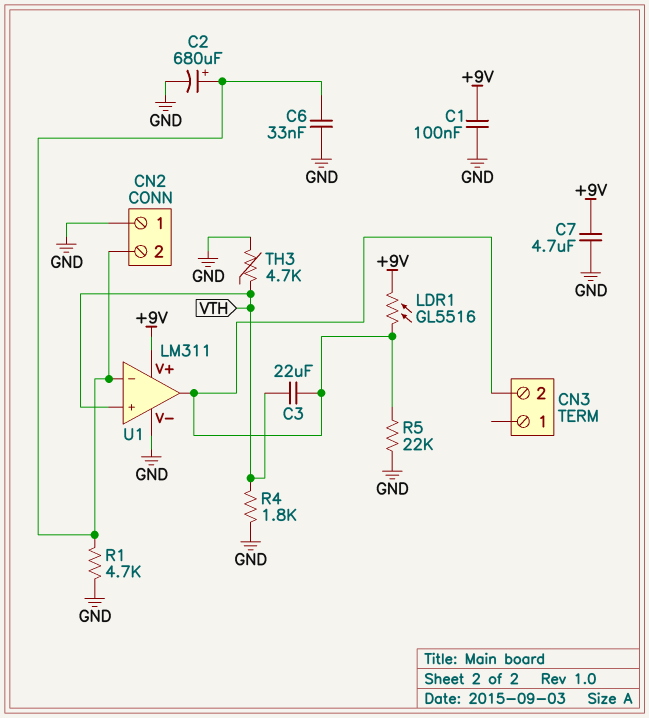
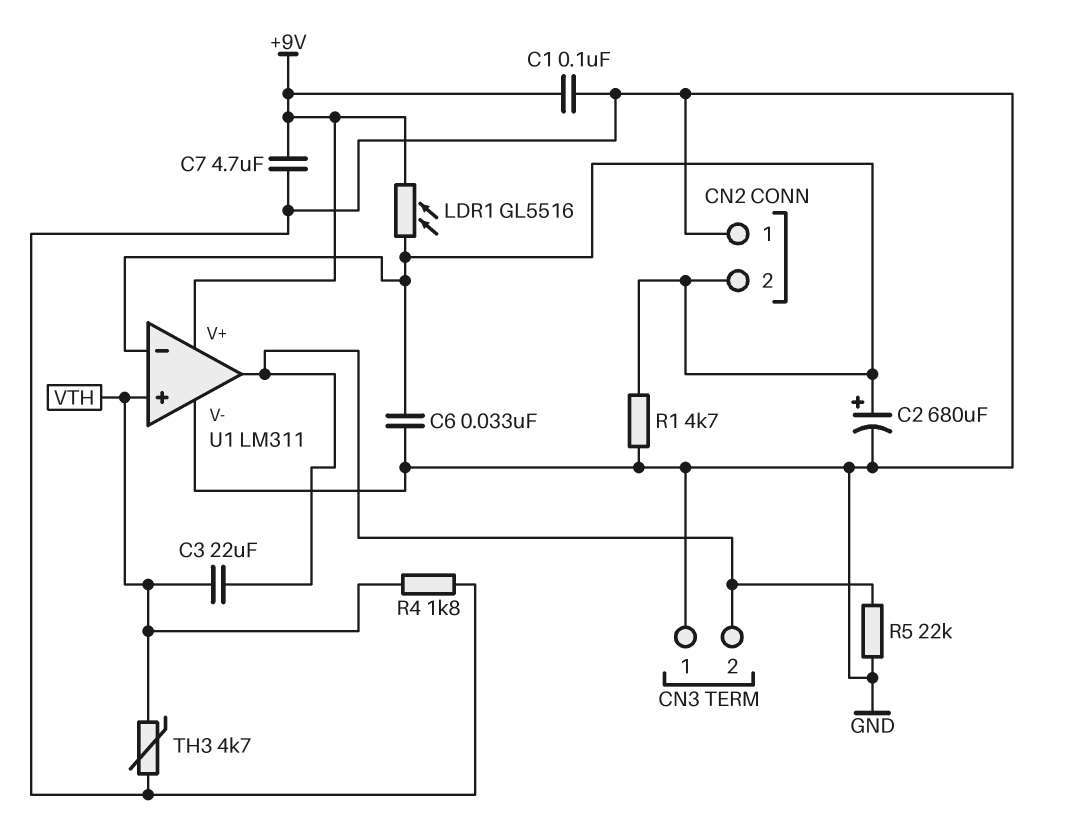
CN3 pin 1: none -> GND
LDR1: GL5516 (+9V, CN3/2) -> GL5516 (+9V, CN2/2)

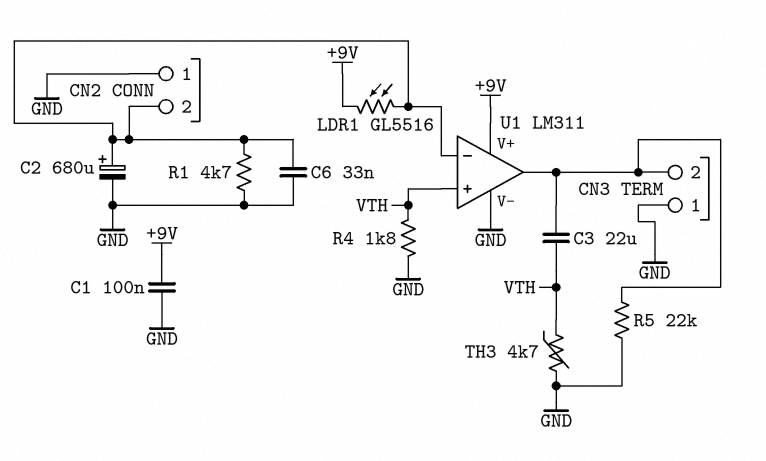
C7: 4.7uF (+9V, GND) -> none

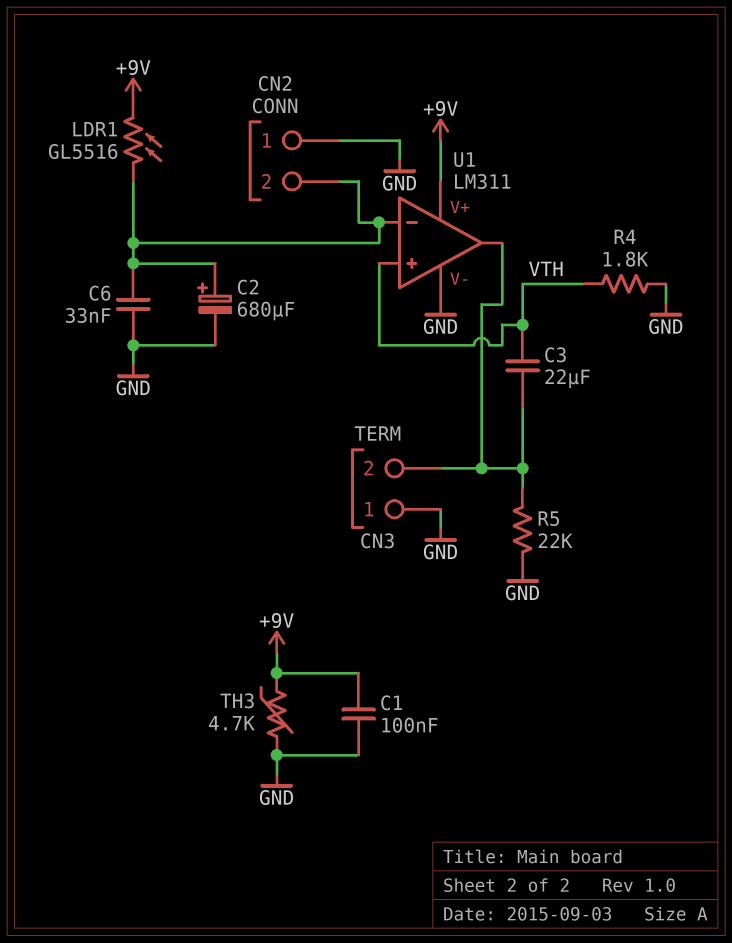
R1: 4.7k (CN2/2, GND) -> none
TH3: 4.7k (GND, VTH) -> 4.7k (+9V, GND)

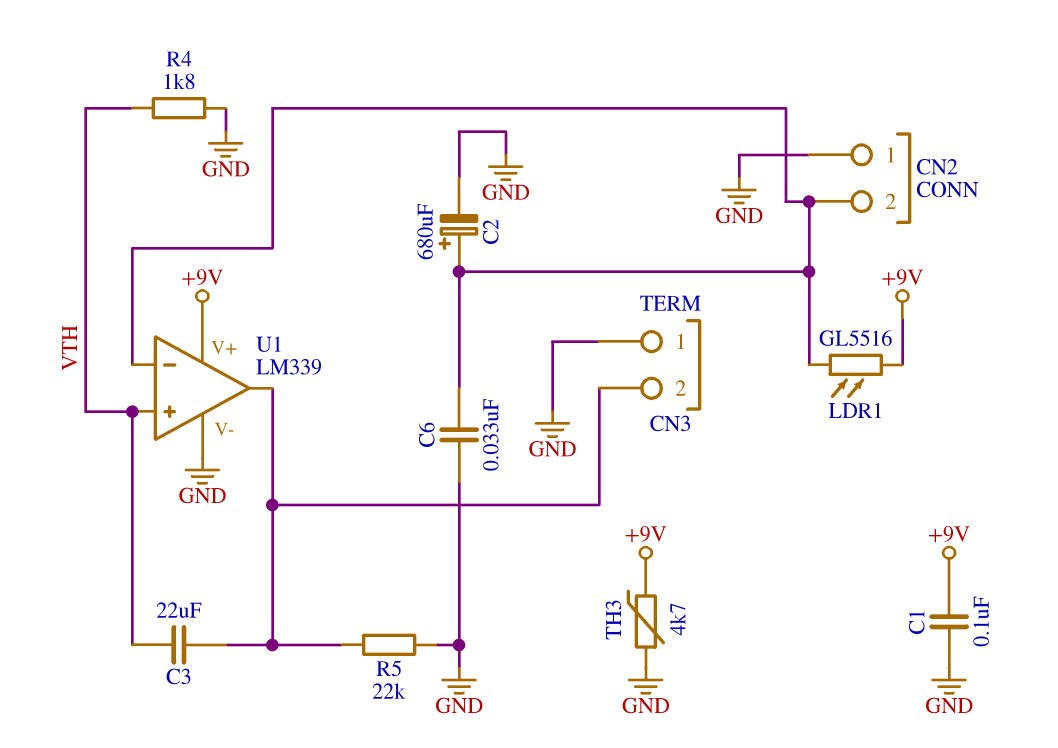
U1: LM311 -> LM339

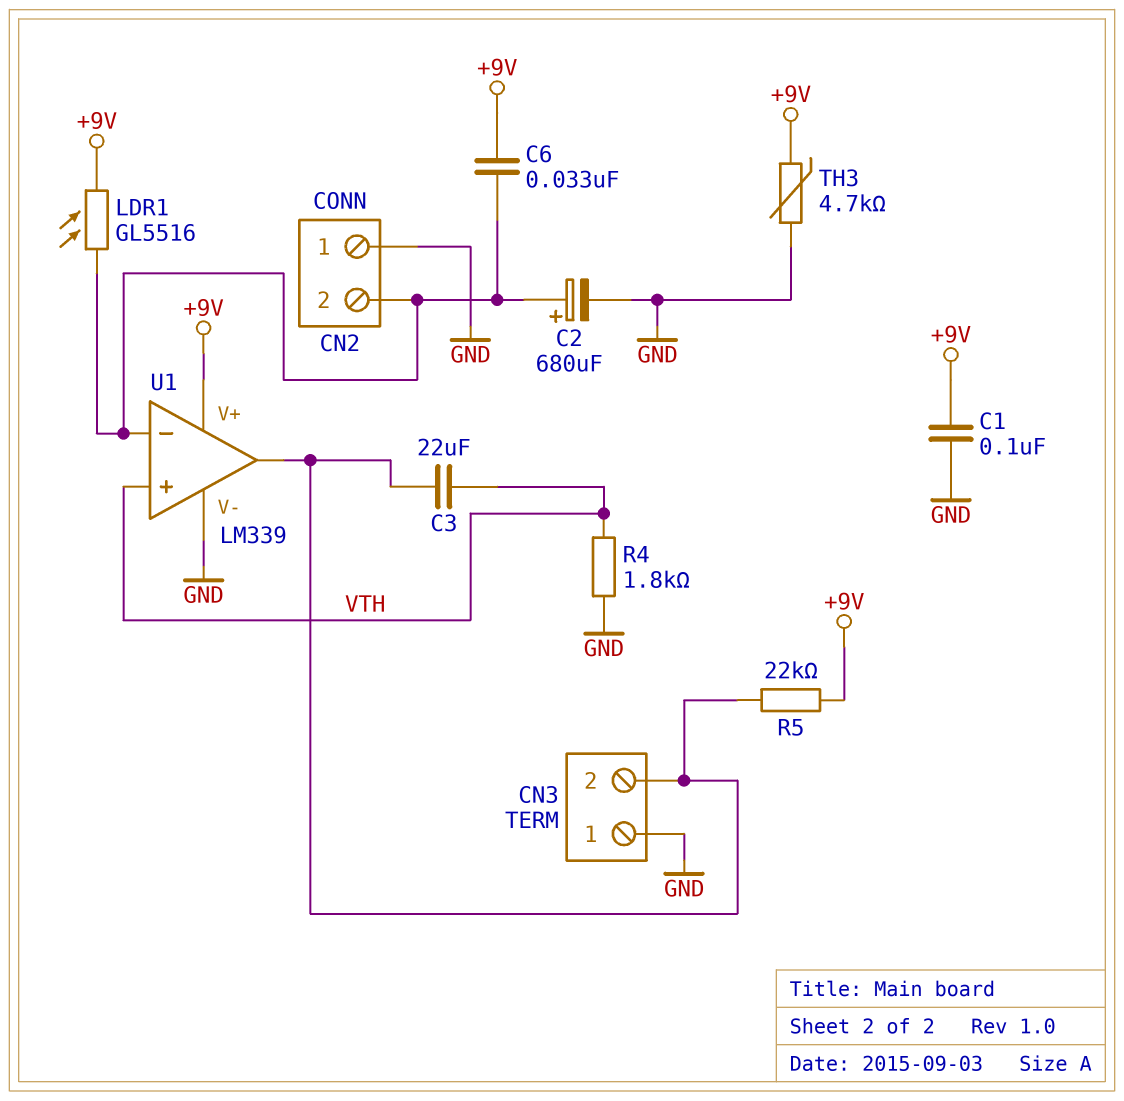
C6: 33nF (CN2/2, GND) -> 33nF (+9V, CN2/2)
R5: 22k (CN3/2, GND) -> 22k (+9V, CN3/2)

